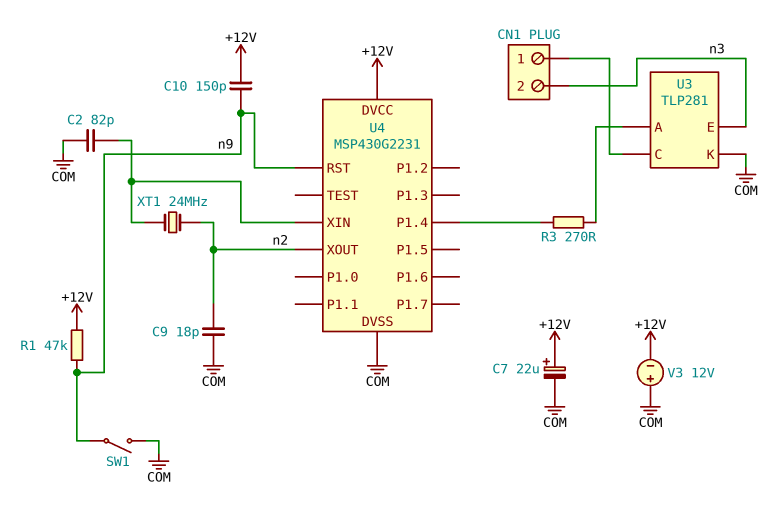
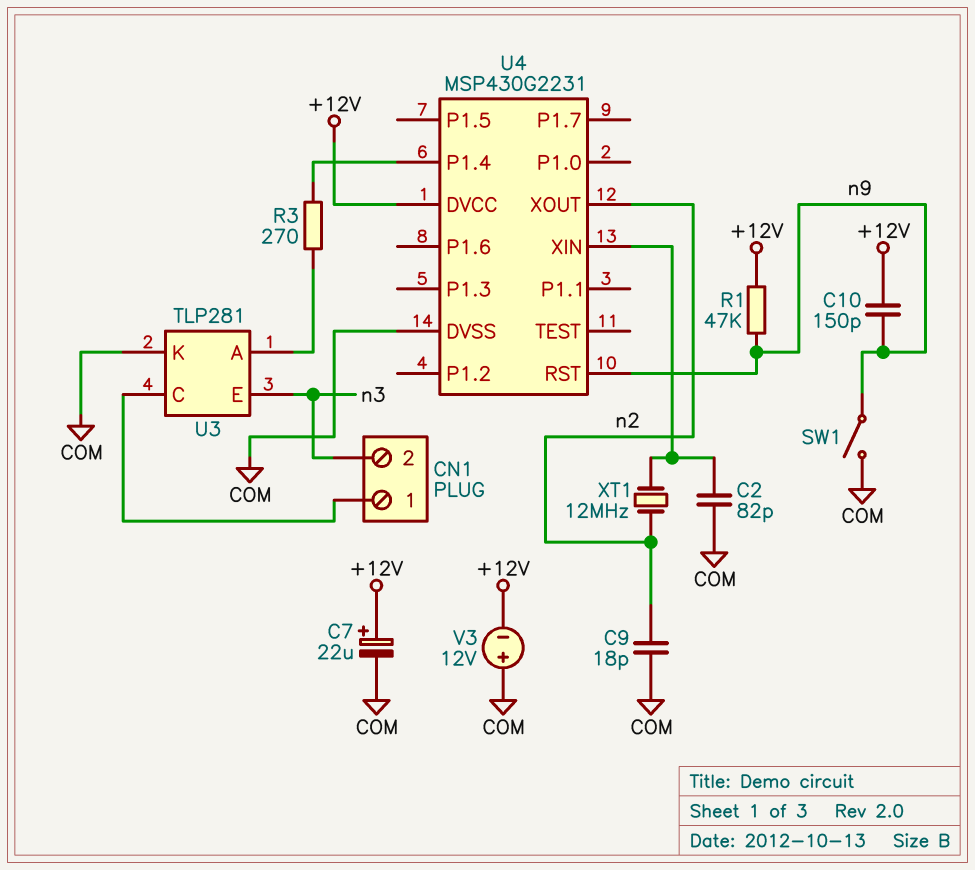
XT1: 24MHz (U4/XIN, n2) -> 12MHz (U4/XIN, n2)

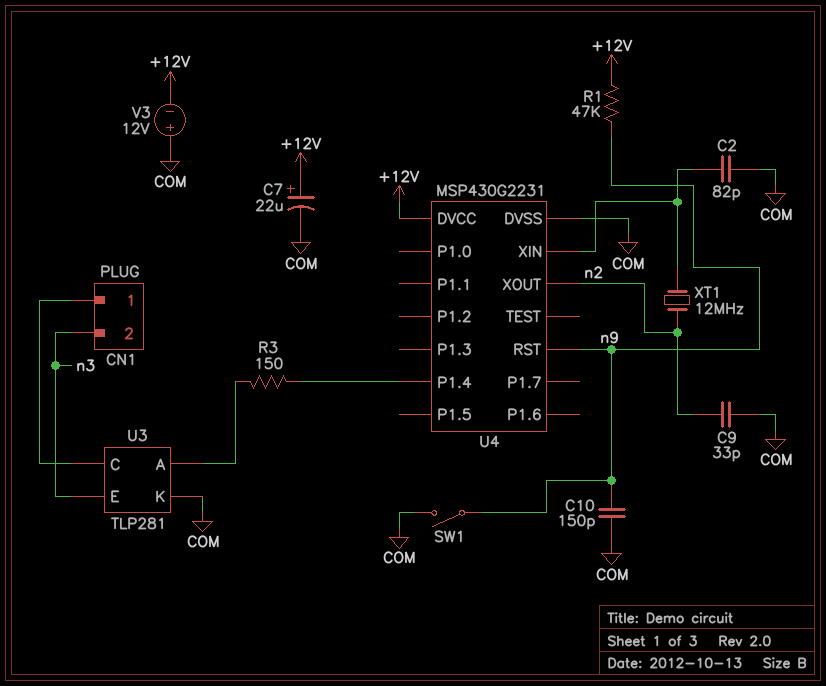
C9: 18pF (COM, n2) -> 33pF (COM, n2)
C10: 150pF (+12V, n9) -> 150pF (COM, n9)
R3: 270 (U3/A, U4/P1.4) -> 150 (U3/A, U4/P1.4)

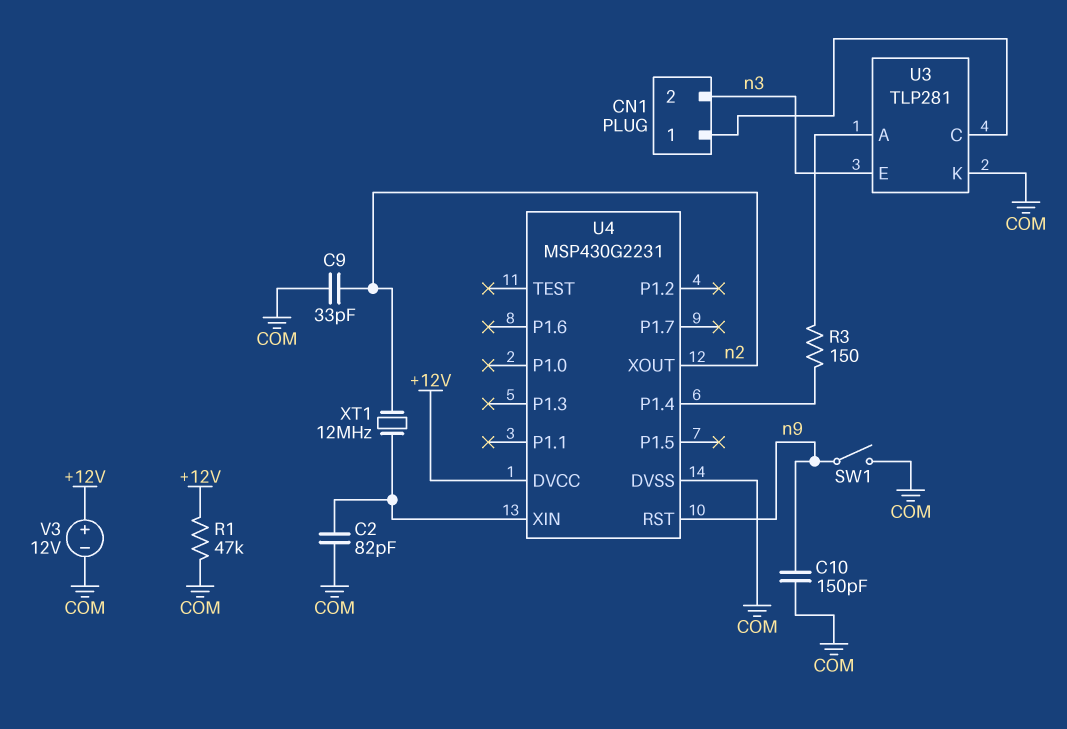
C7: 22uF (plus +12V, minus COM) -> none
R1: 47k (+12V, n9) -> 47k (+12V, COM)
V3: 12V (plus COM, minus +12V) -> 12V (plus +12V, minus COM)

